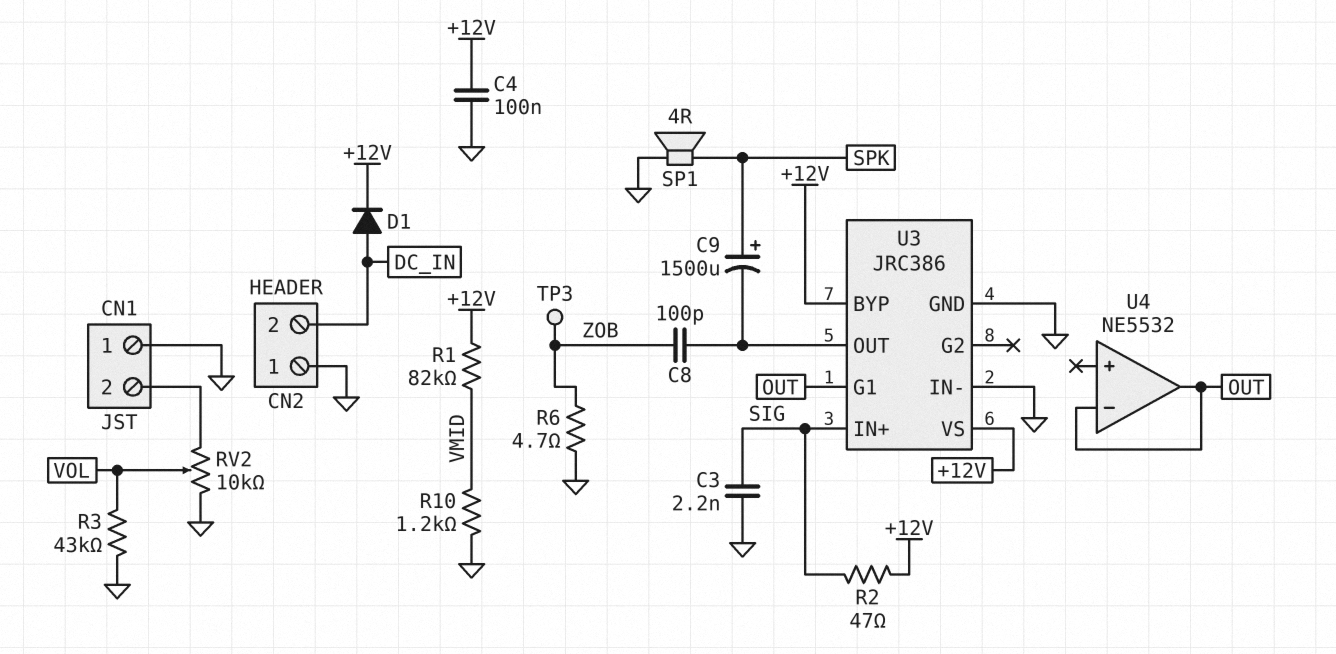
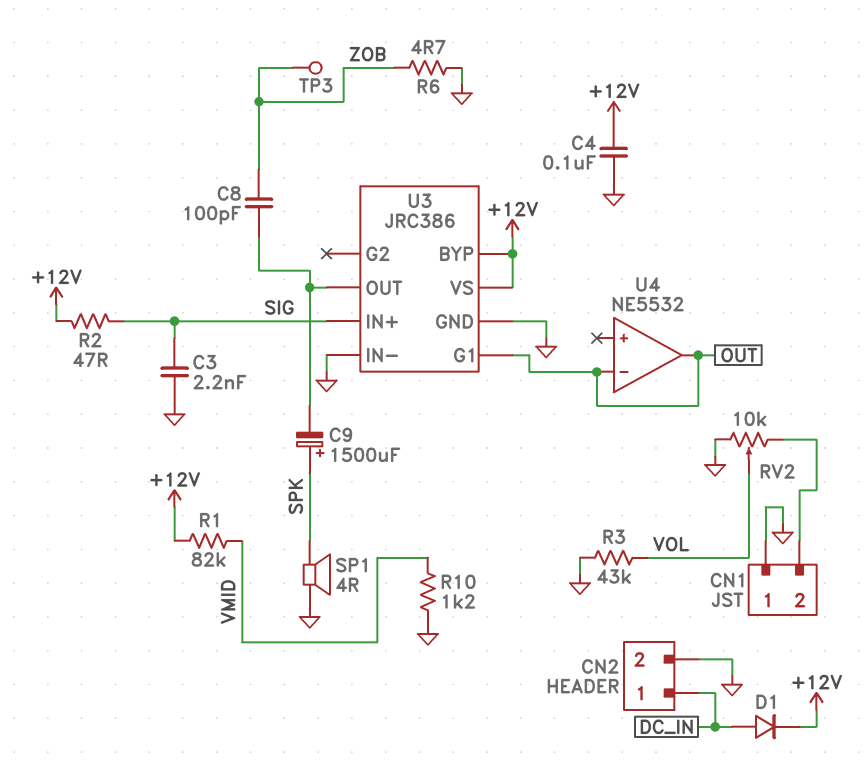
CN2 pin 1: GND -> DC_IN
CN2 pin 2: DC_IN -> GND

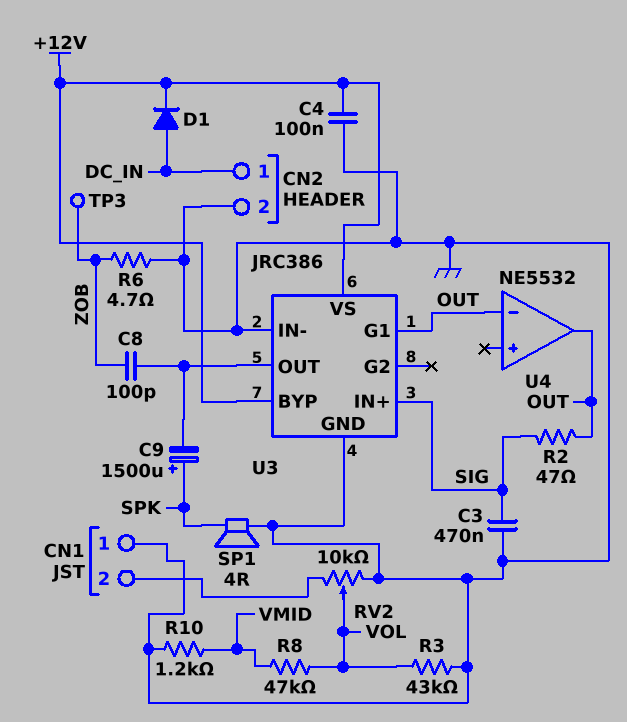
C3: 2.2nF (GND, SIG) -> 470nF (GND, SIG)
R1: 82k (+12V, VMID) -> none
R2: 47 (+12V, SIG) -> 47 (OUT, SIG)
R8: none -> 47k (VMID, VOL)

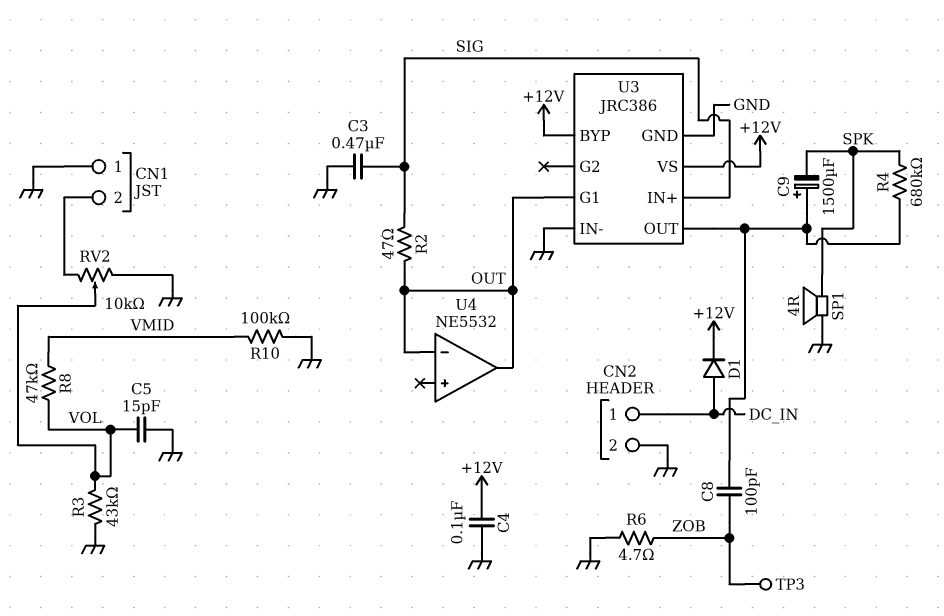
C5: none -> 15pF (GND, VOL)
C9: 1500uF (plus SPK, minus U3/OUT) -> 1500uF (plus U3/OUT, minus SPK)
R4: none -> 680k (SPK, U3/OUT)
R10: 1.2k (GND, VMID) -> 100k (GND, VMID)

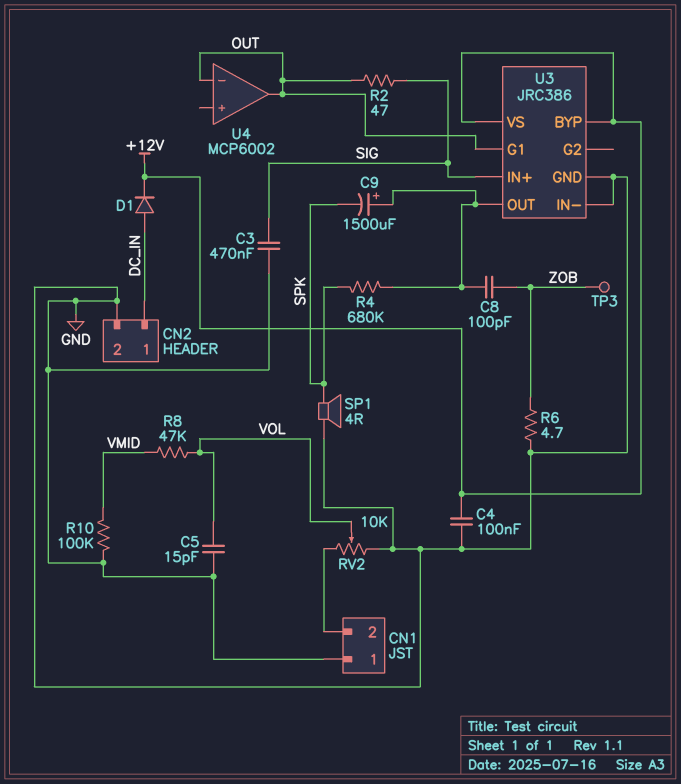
R3: 43k (GND, VOL) -> none
U4: NE5532 -> MCP6002

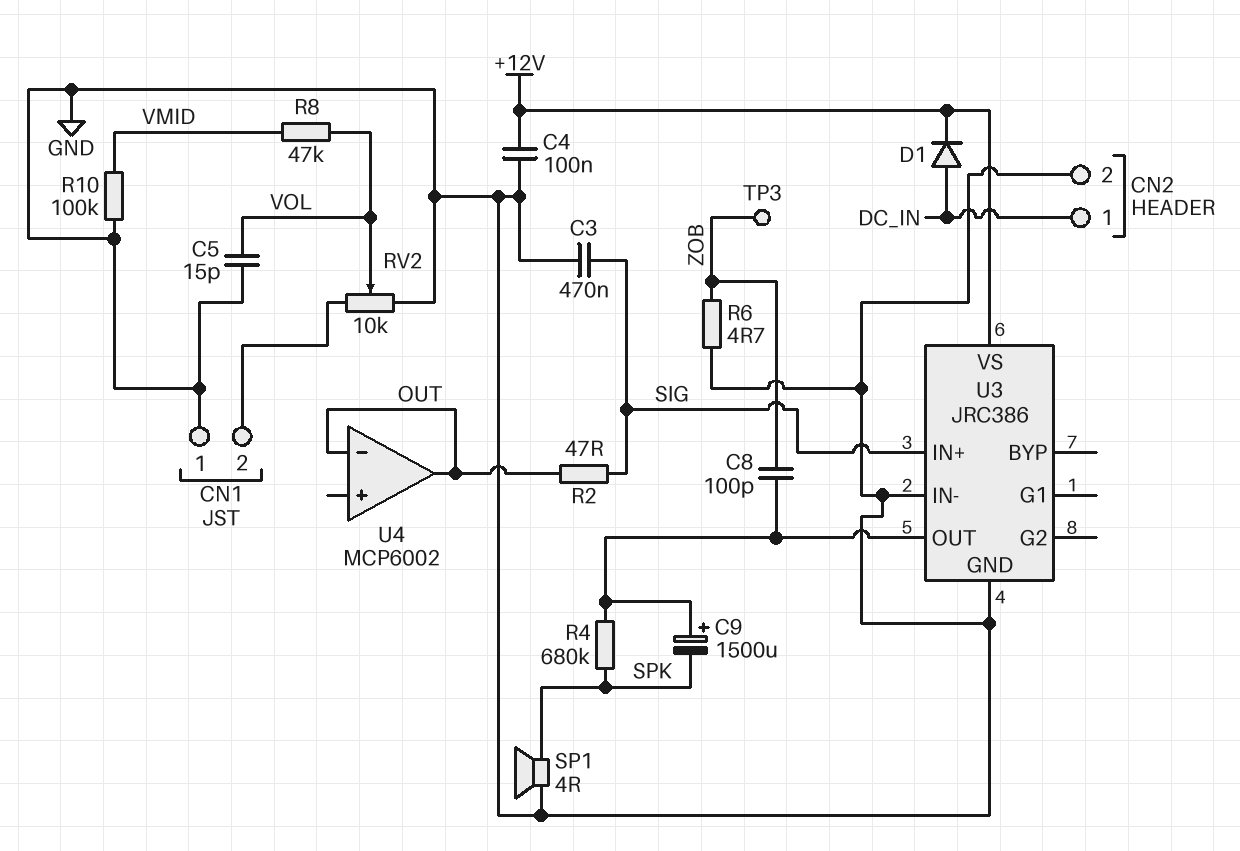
U3 pin BYP: +12V -> none
U3 pin G1: OUT -> none

